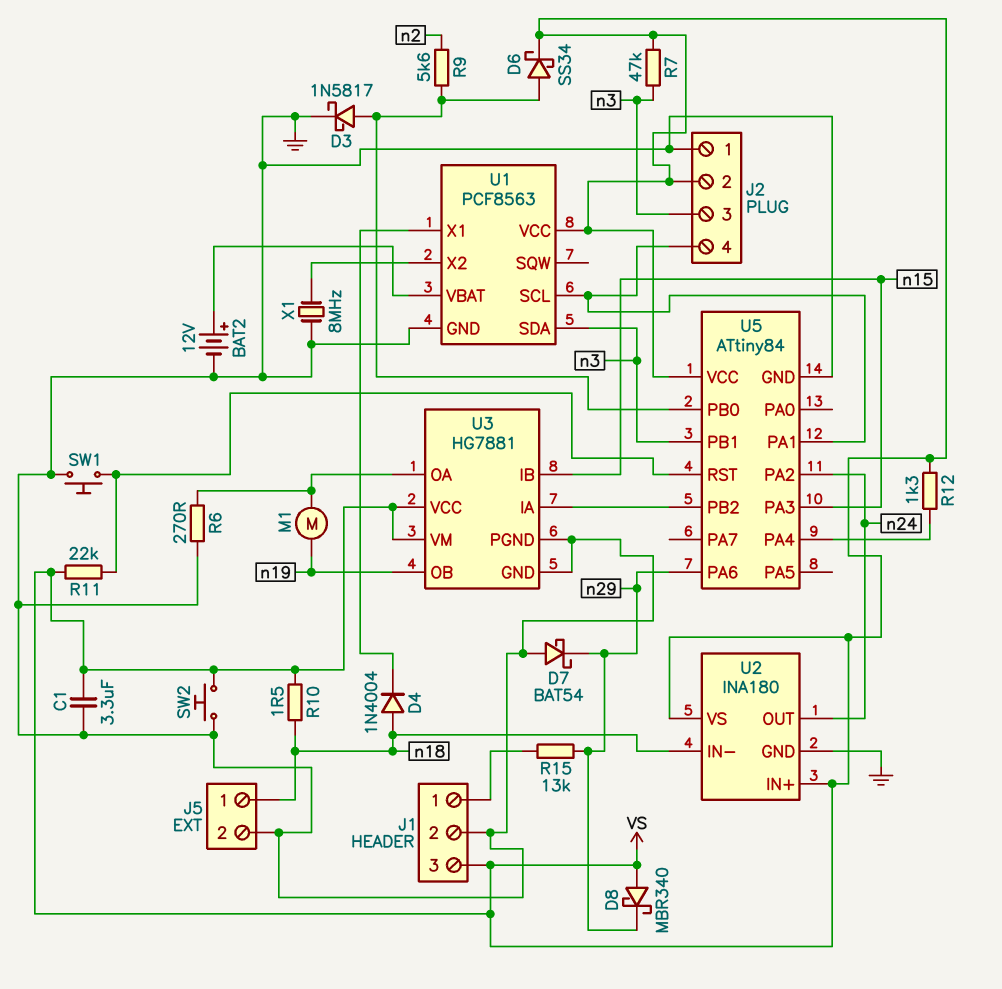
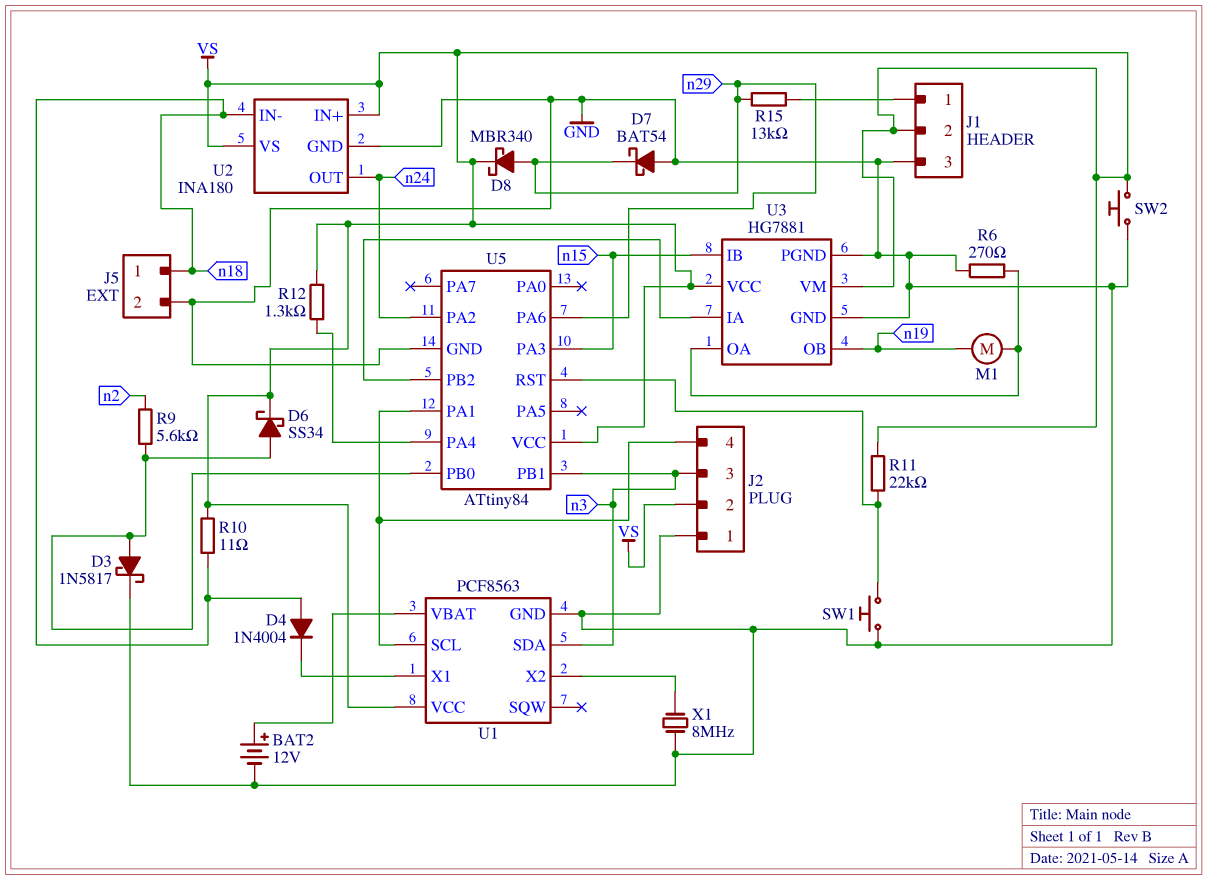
C1: 3.3uF (GND, VS) -> none
D8: schottky MBR340 (A VS, K n29) -> schottky MBR340 (A n29, K VS)
J1 pin 2: GND -> VS
J1 pin 3: VS -> GND
R7: 47k (VS, n3) -> none
R10: 1.5 (VS, n18) -> 11 (VS, n18)

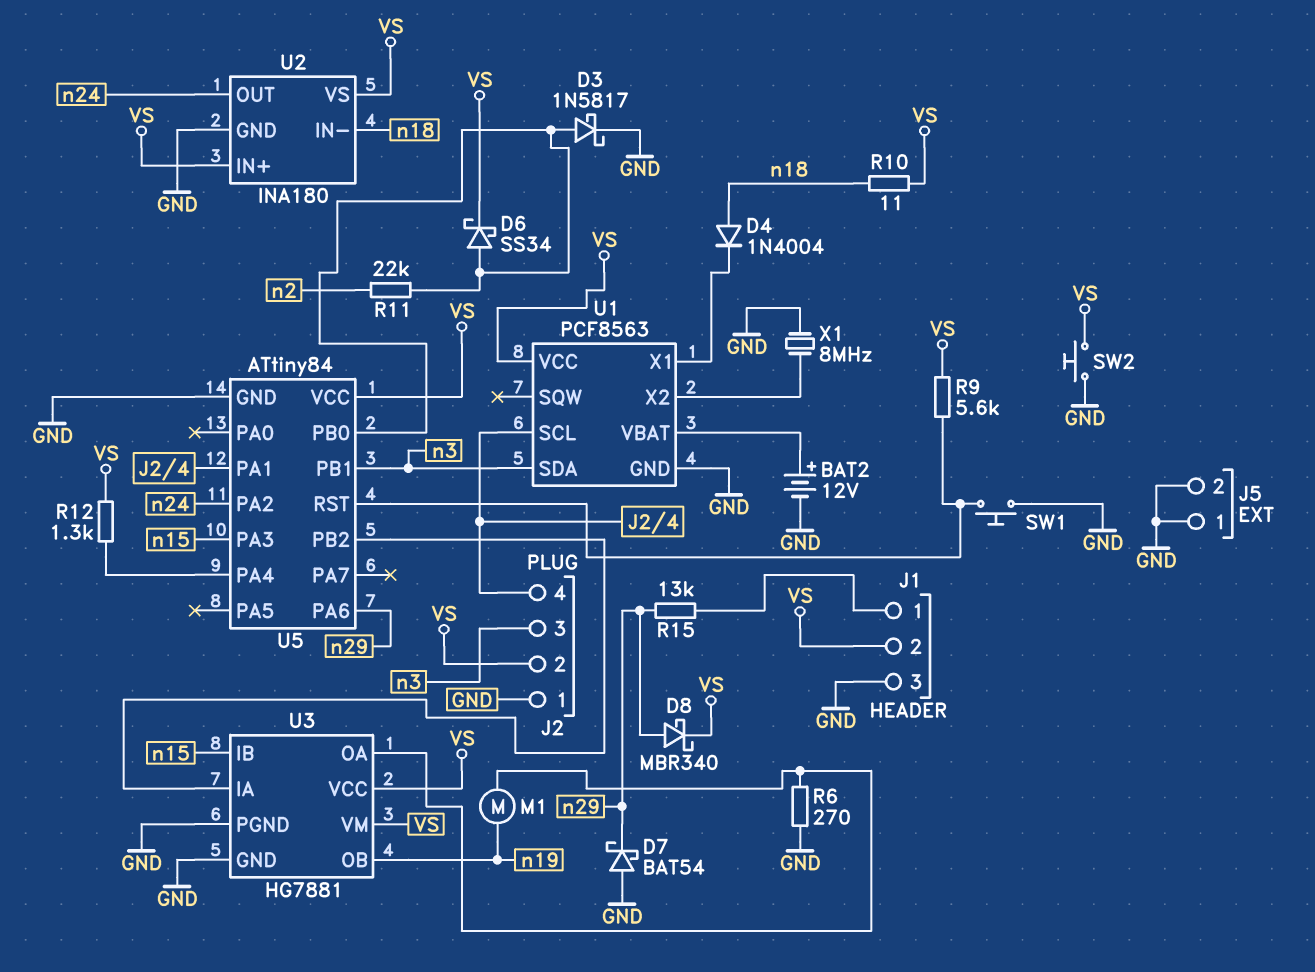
J5 pin 1: n18 -> GND
R9: 5.6k (U5/PB0, n2) -> 5.6k (U5/RST, VS)
R11: 22k (U5/RST, VS) -> 22k (U5/PB0, n2)

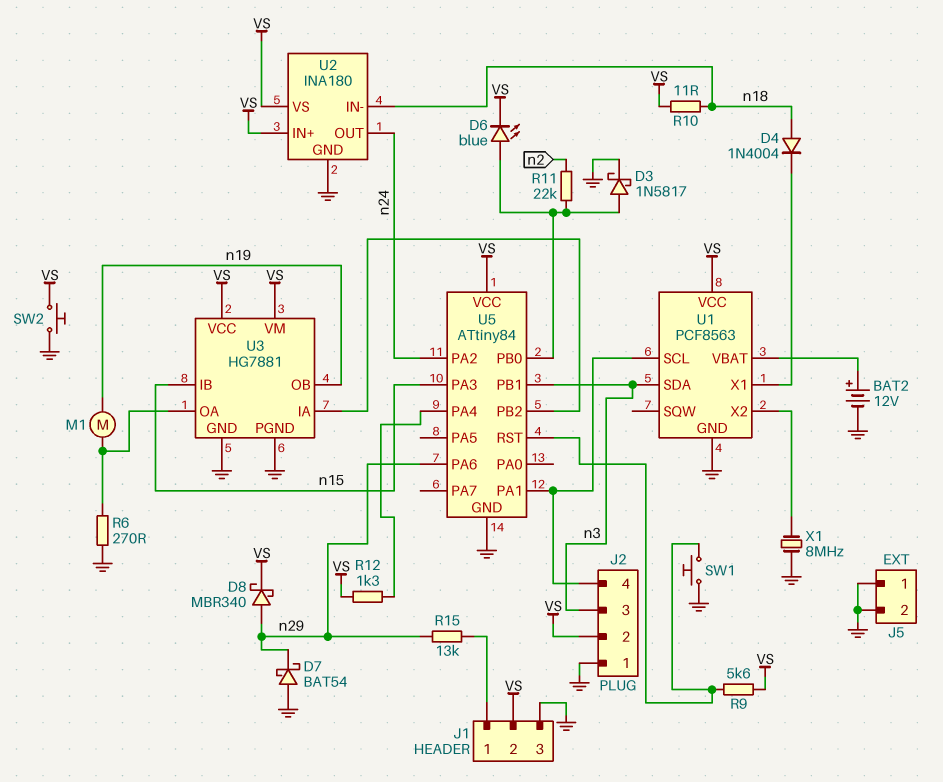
D6: schottky SS34 (A U5/PB0, K VS) -> LED blue (A U5/PB0, K VS)

